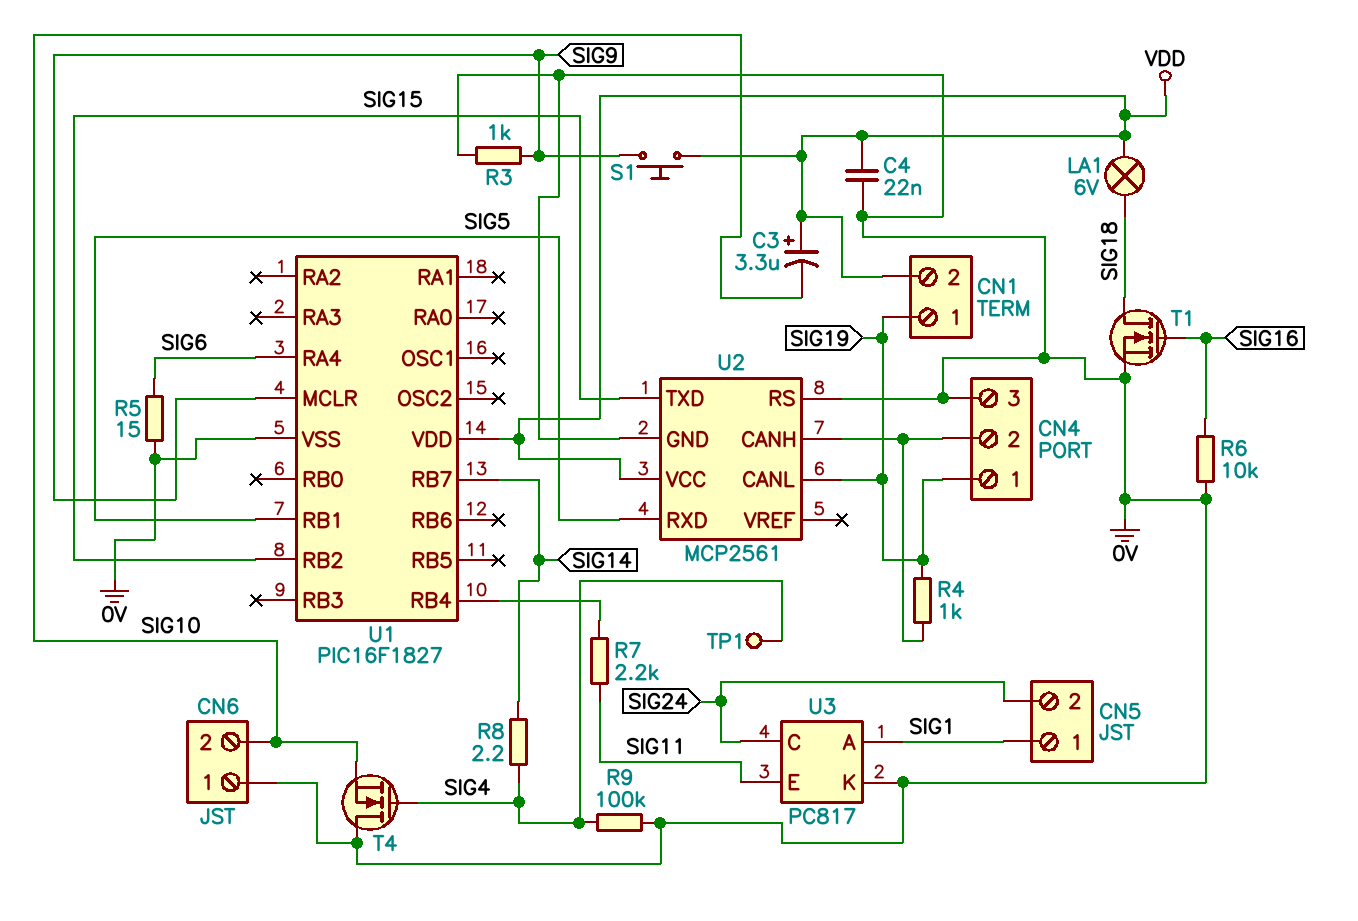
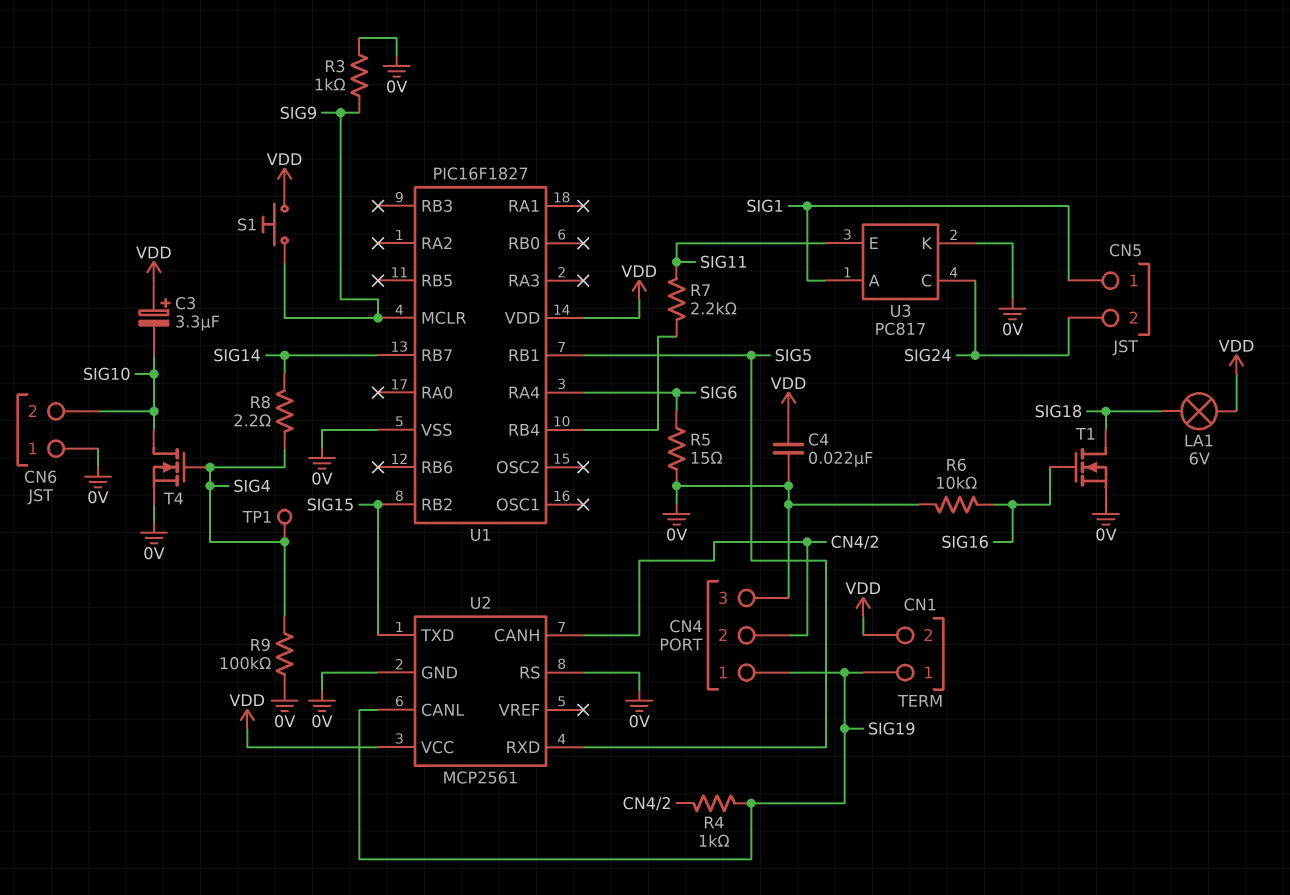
T4: NMOS (G SIG4, D 0V, S SIG10) -> NMOS (G SIG4, D SIG10, S 0V)

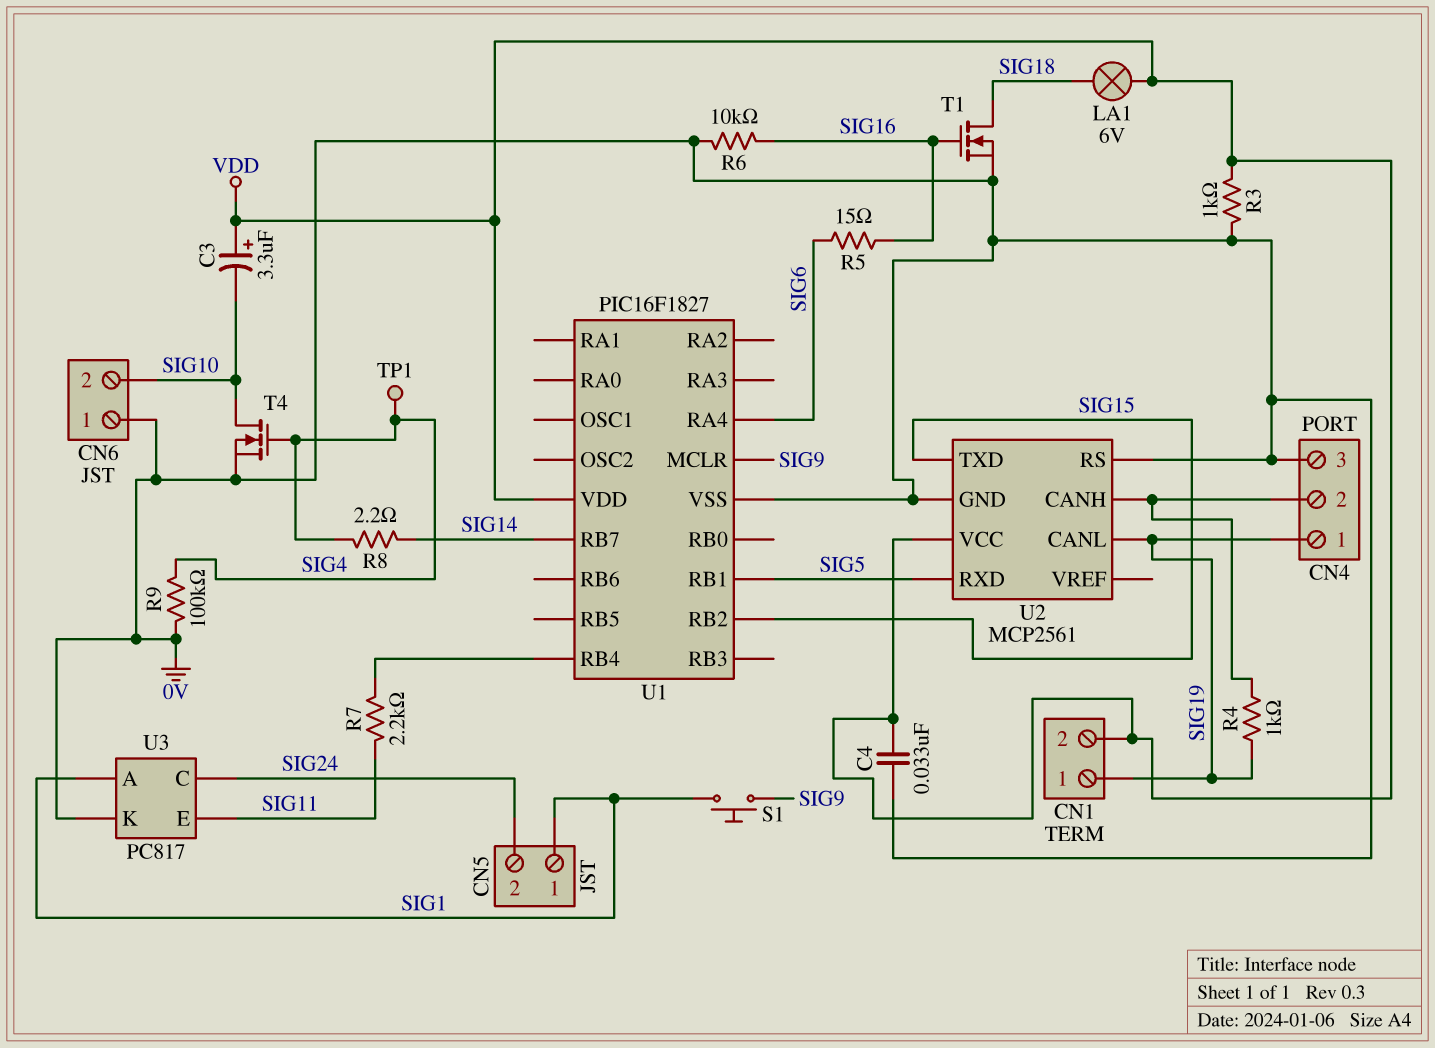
C4: 22nF (0V, VDD) -> 33nF (0V, VDD)
R3: 1k (0V, SIG9) -> 1k (0V, VDD)
R5: 15 (0V, SIG6) -> 15 (SIG6, SIG16)
S1: button (SIG9, VDD) -> button (SIG1, SIG9)

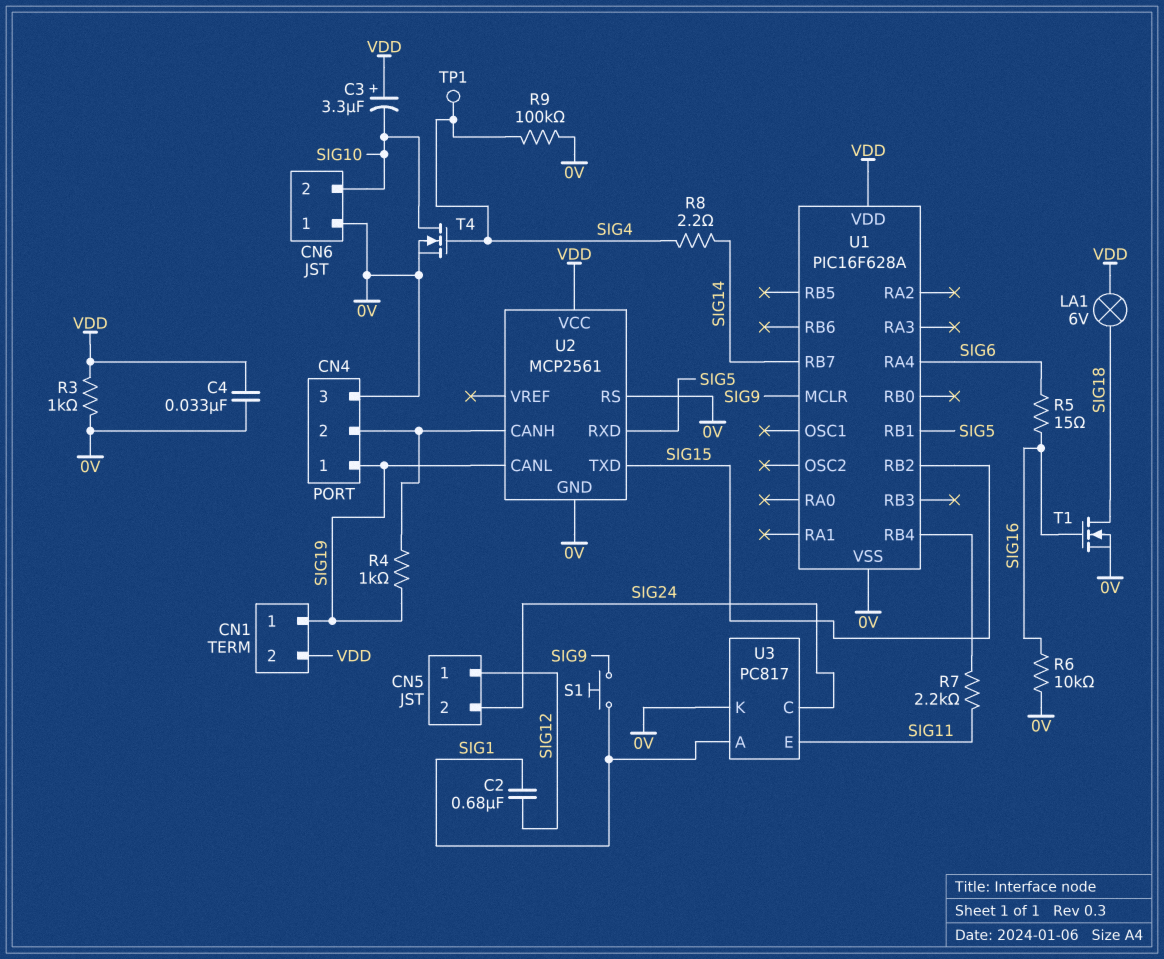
C2: none -> 680nF (SIG1, SIG12)
CN5 pin 1: SIG1 -> SIG12
U1: PIC16F1827 -> PIC16F628A

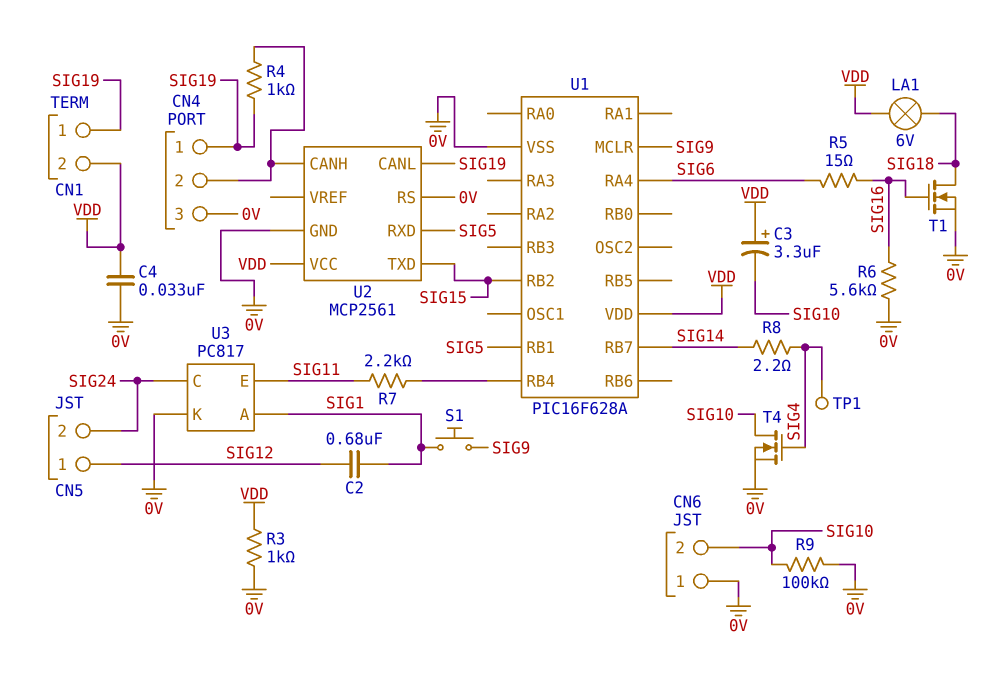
R6: 10k (0V, SIG16) -> 5.6k (0V, SIG16)
R9: 100k (0V, SIG4) -> 100k (0V, SIG10)

